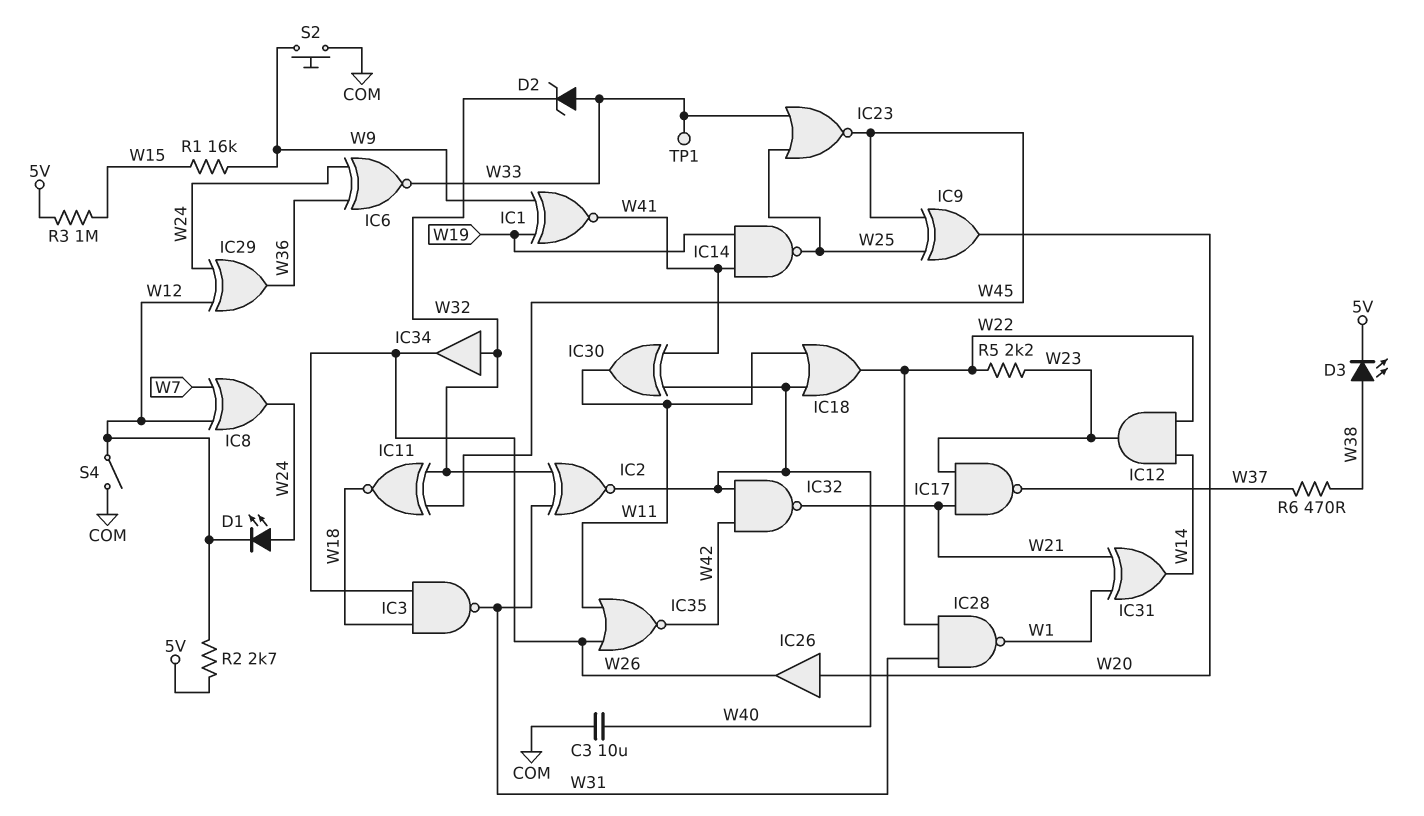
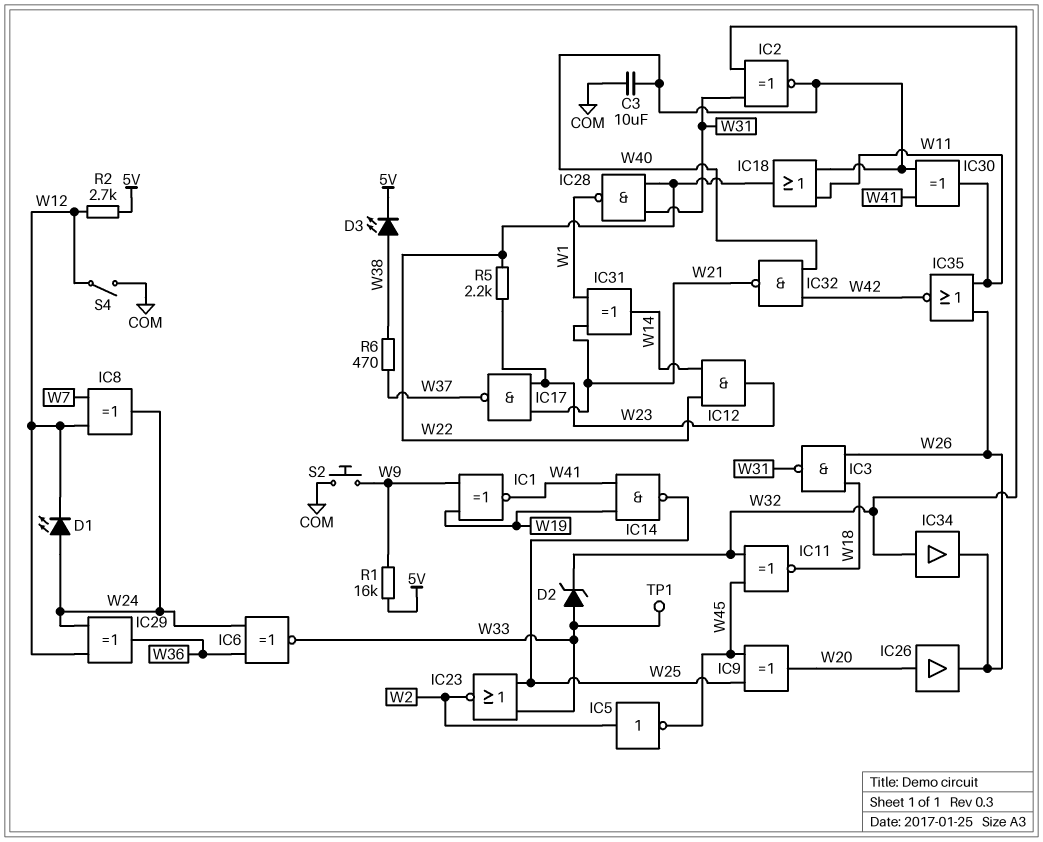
IC5: none -> NOT (in W2, out W45)
IC23: NOR (in W25, in W33, out W45) -> NOR (in W25, in W33, out W2)
R1: 16k (W9, W15) -> 16k (5V, W9)
R3: 1M (5V, W15) -> none

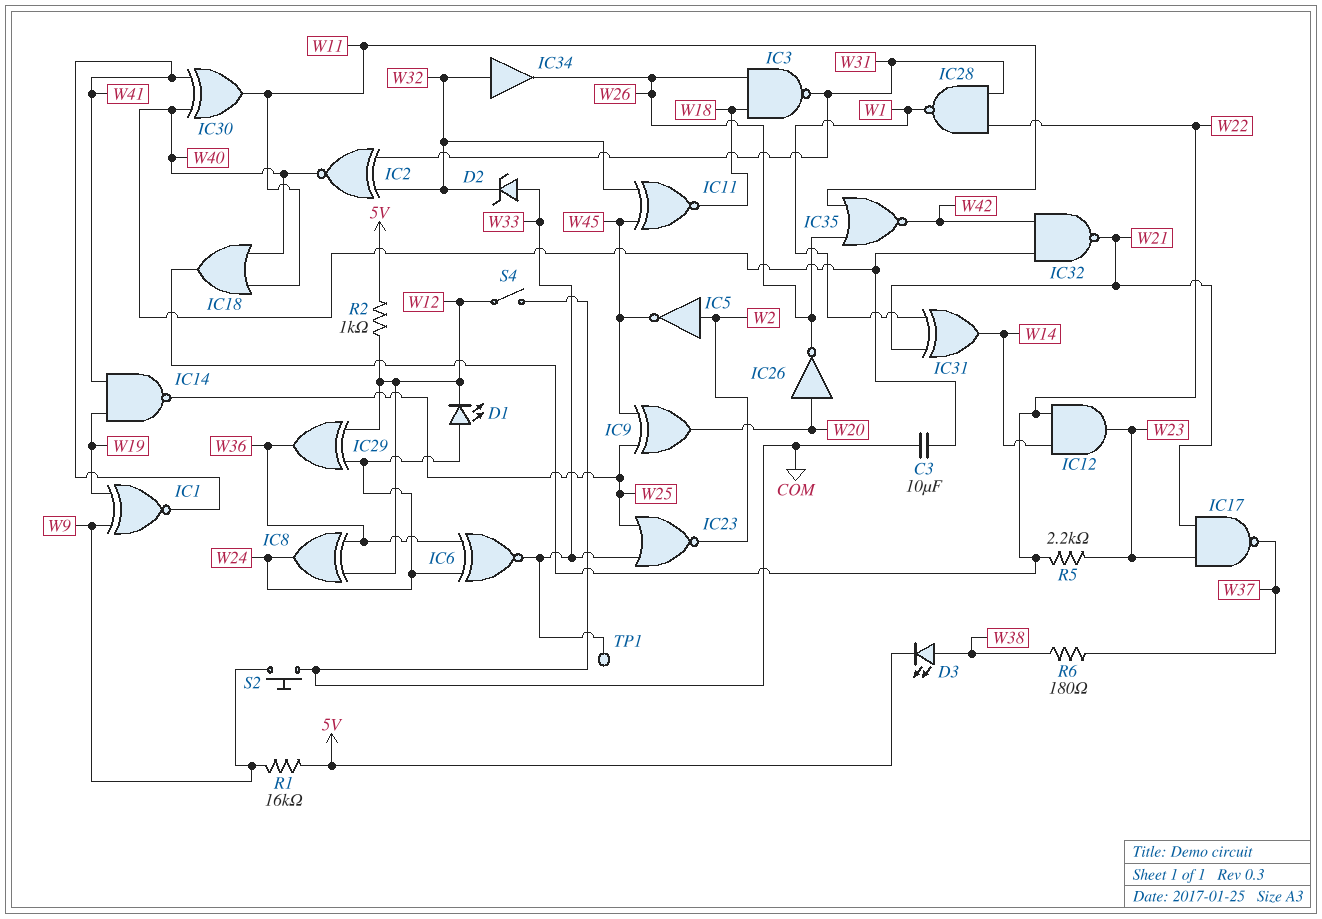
IC8: XOR (in W7, in W12, out W24) -> XOR (in W12, in W36, out W24)
IC26: buffer (in W20, out W26) -> NOT (in W20, out W26)
R2: 2.7k (5V, W12) -> 1k (5V, W12)
R6: 470 (W37, W38) -> 180 (W37, W38)

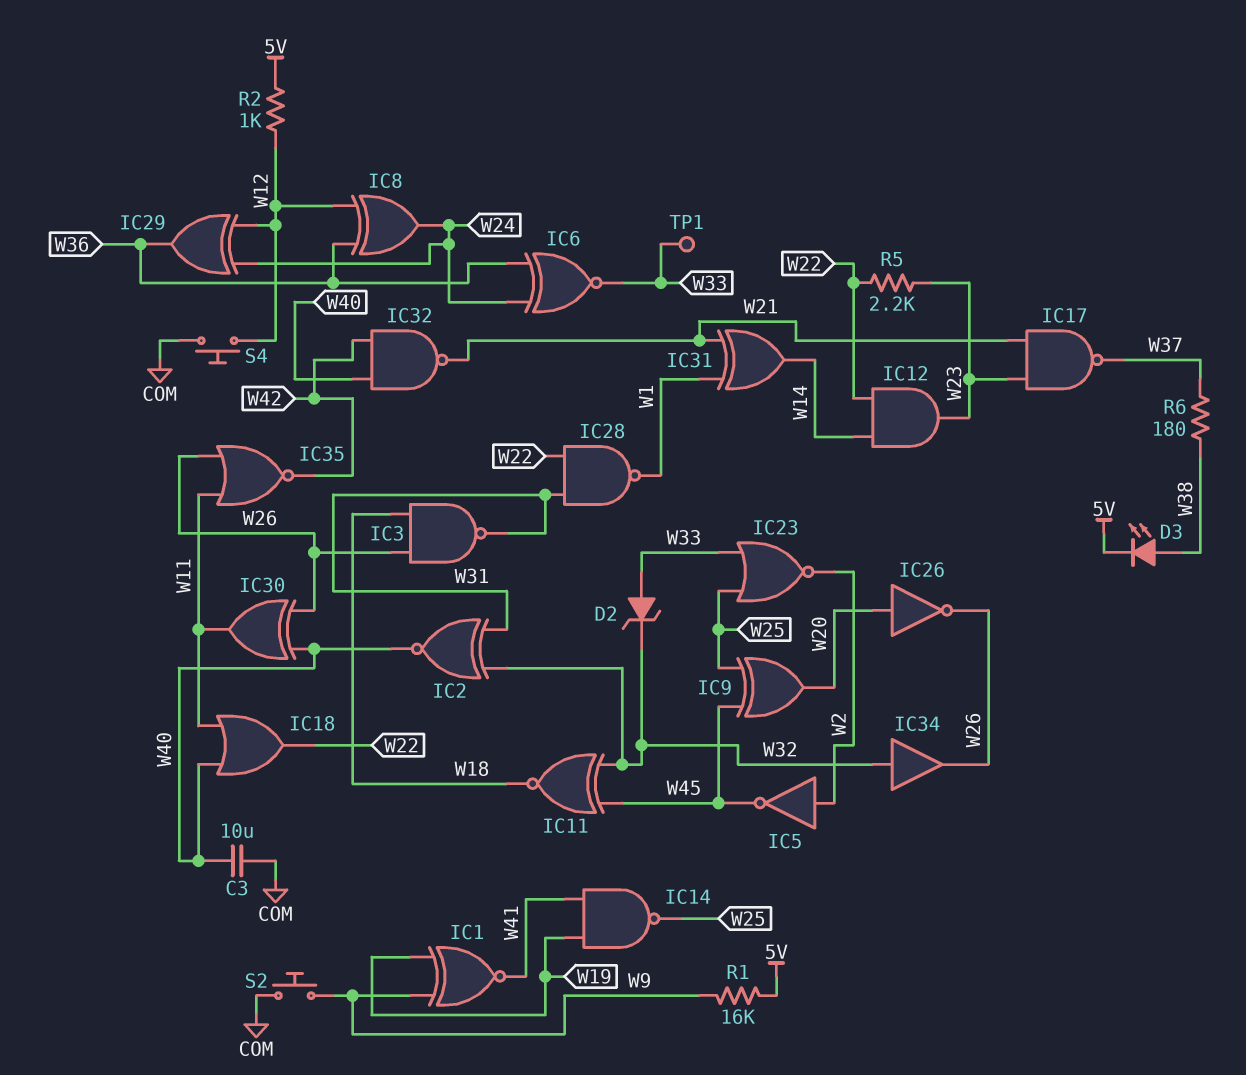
D1: LED (A W24, K W12) -> none
IC30: XOR (in W40, in W41, out W11) -> XOR (in W26, in W40, out W11)
S4: switch (COM, W12) -> button (COM, W12)

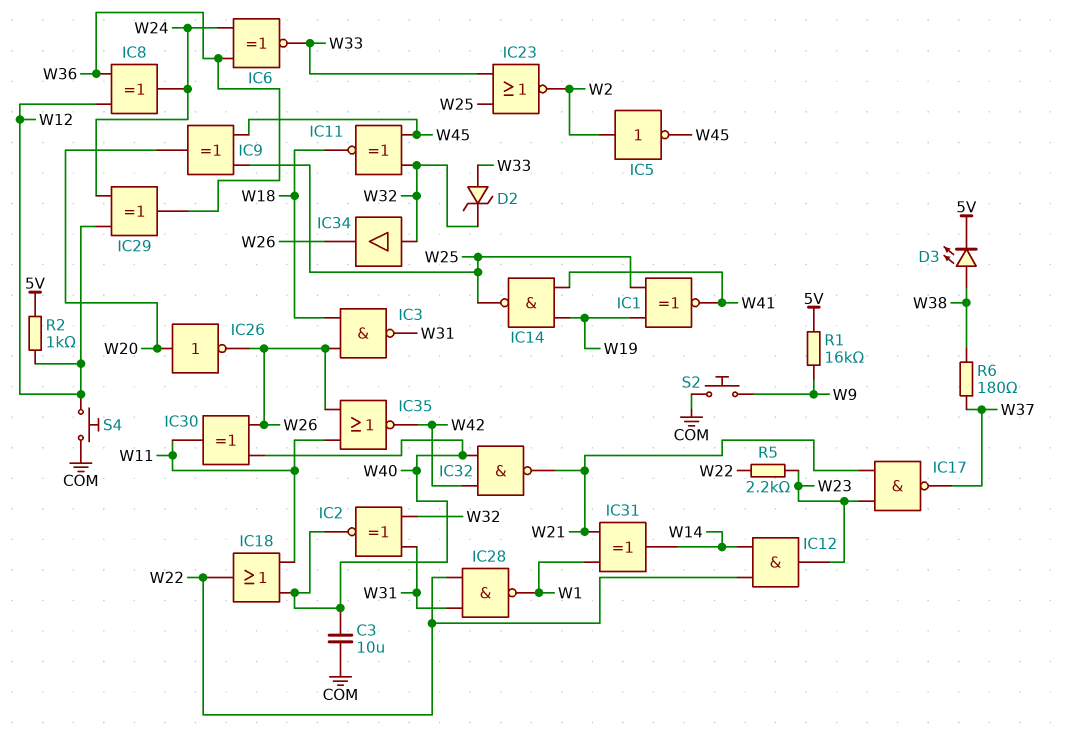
IC1: XNOR (in W9, in W19, out W41) -> XNOR (in W19, in W25, out W41)
TP1: test point (W33) -> none

